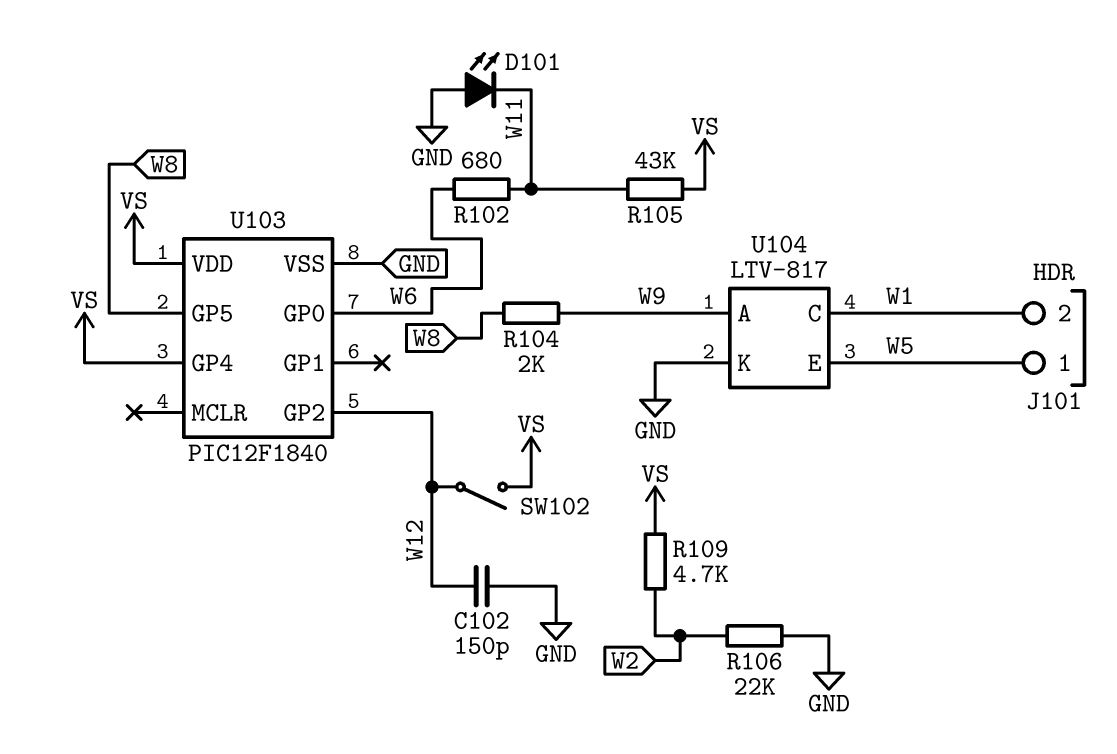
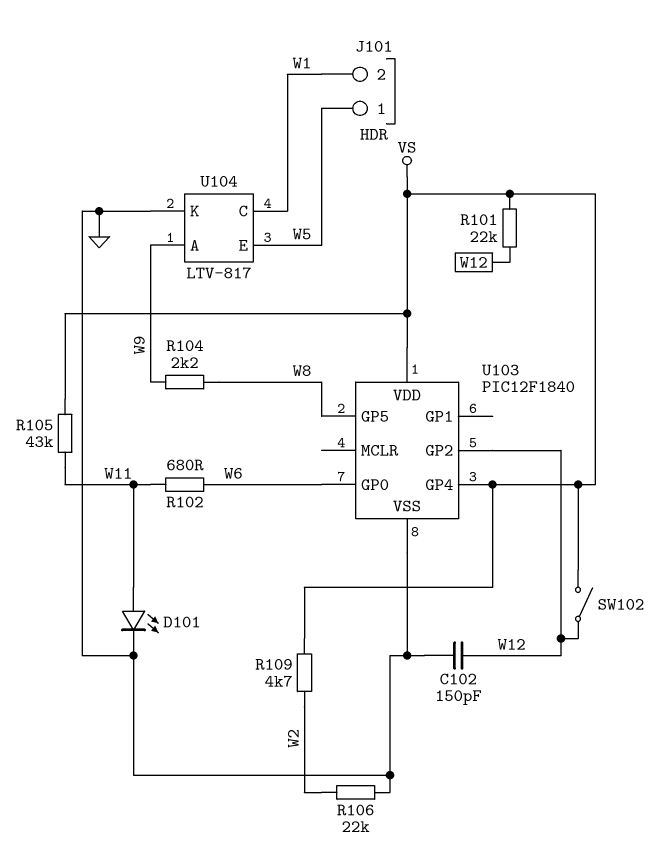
D101: LED (A GND, K W11) -> LED (A W11, K GND)
R101: none -> 22k (VS, W12)
R104: 2k (W8, W9) -> 2.2k (W8, W9)

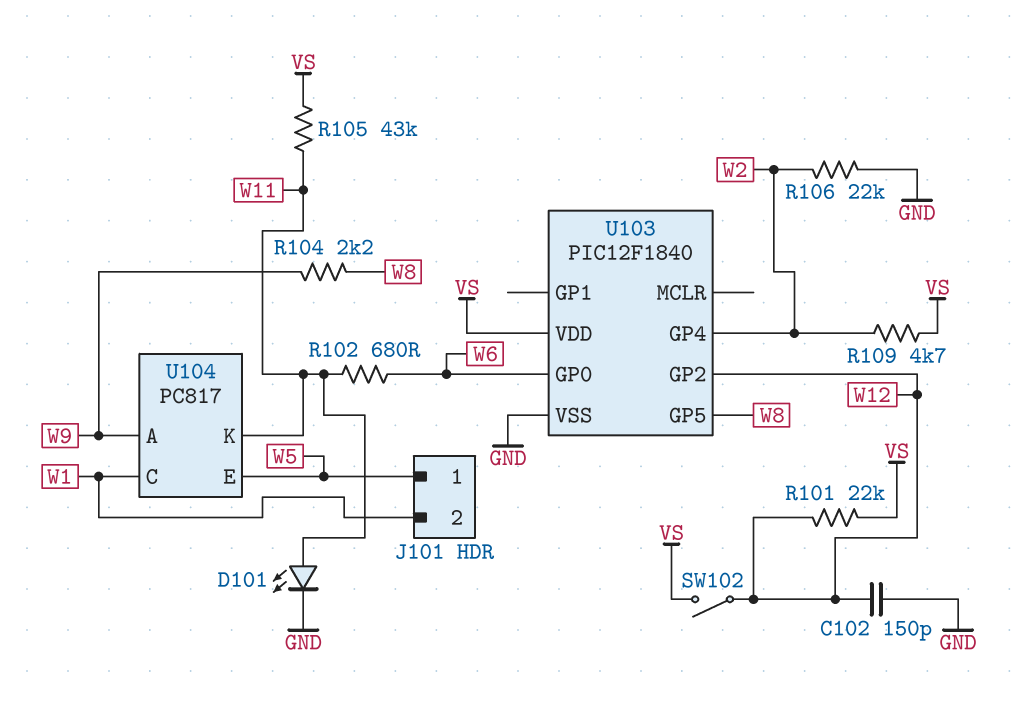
U103 pin GP4: VS -> W2
U104: LTV-817 -> PC817
U104 pin K: GND -> W11

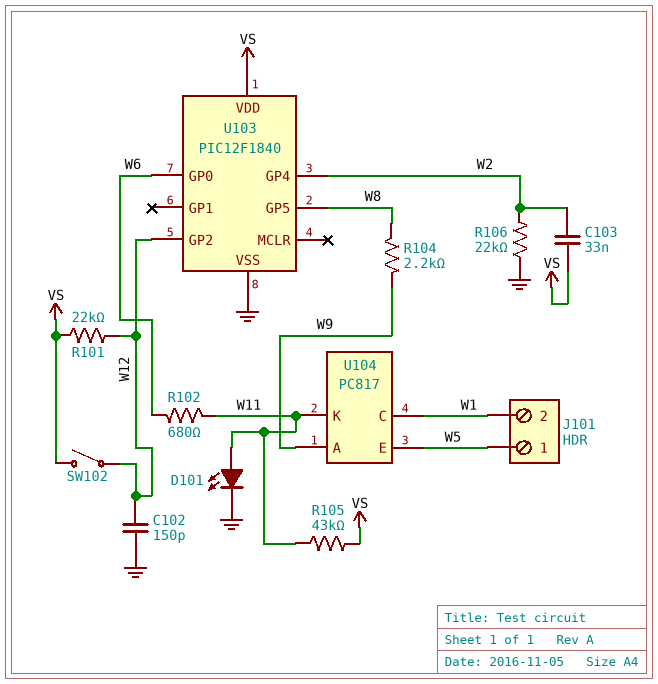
C103: none -> 33nF (VS, W2)
R109: 4.7k (VS, W2) -> none

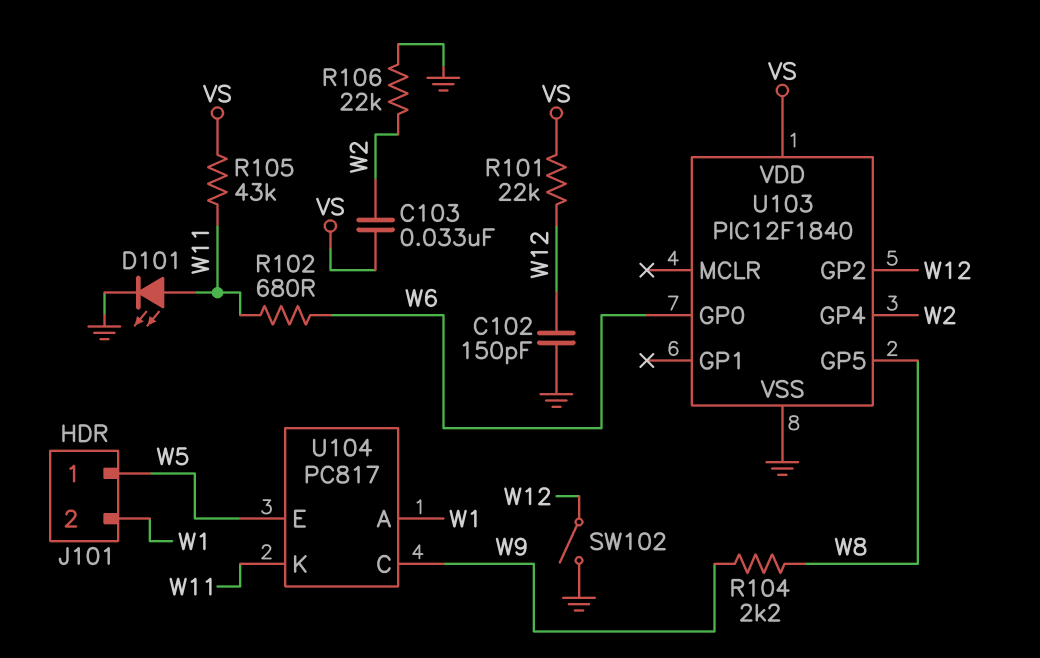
SW102: switch (VS, W12) -> switch (GND, W12)
U104 pin A: W9 -> W1
U104 pin C: W1 -> W9

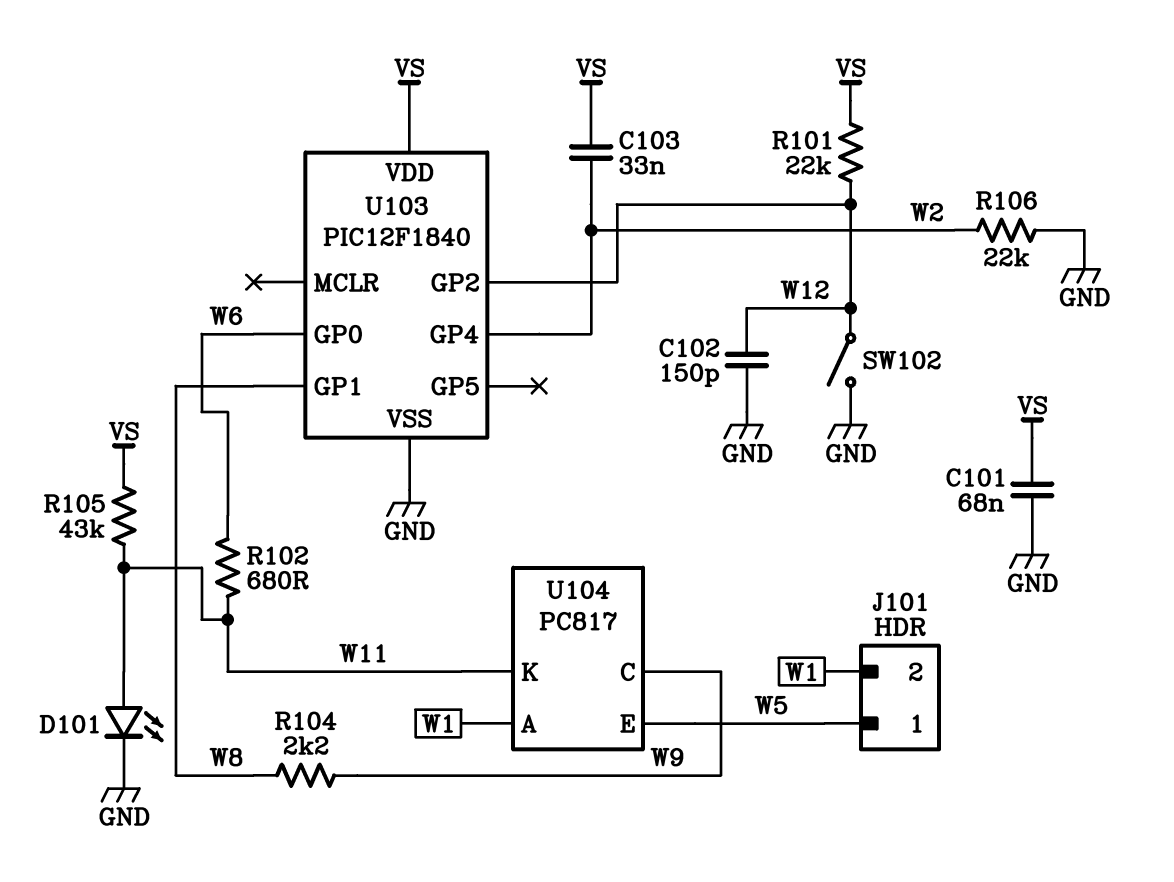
C101: none -> 68nF (GND, VS)
U103 pin GP1: none -> W8
U103 pin GP5: W8 -> none

